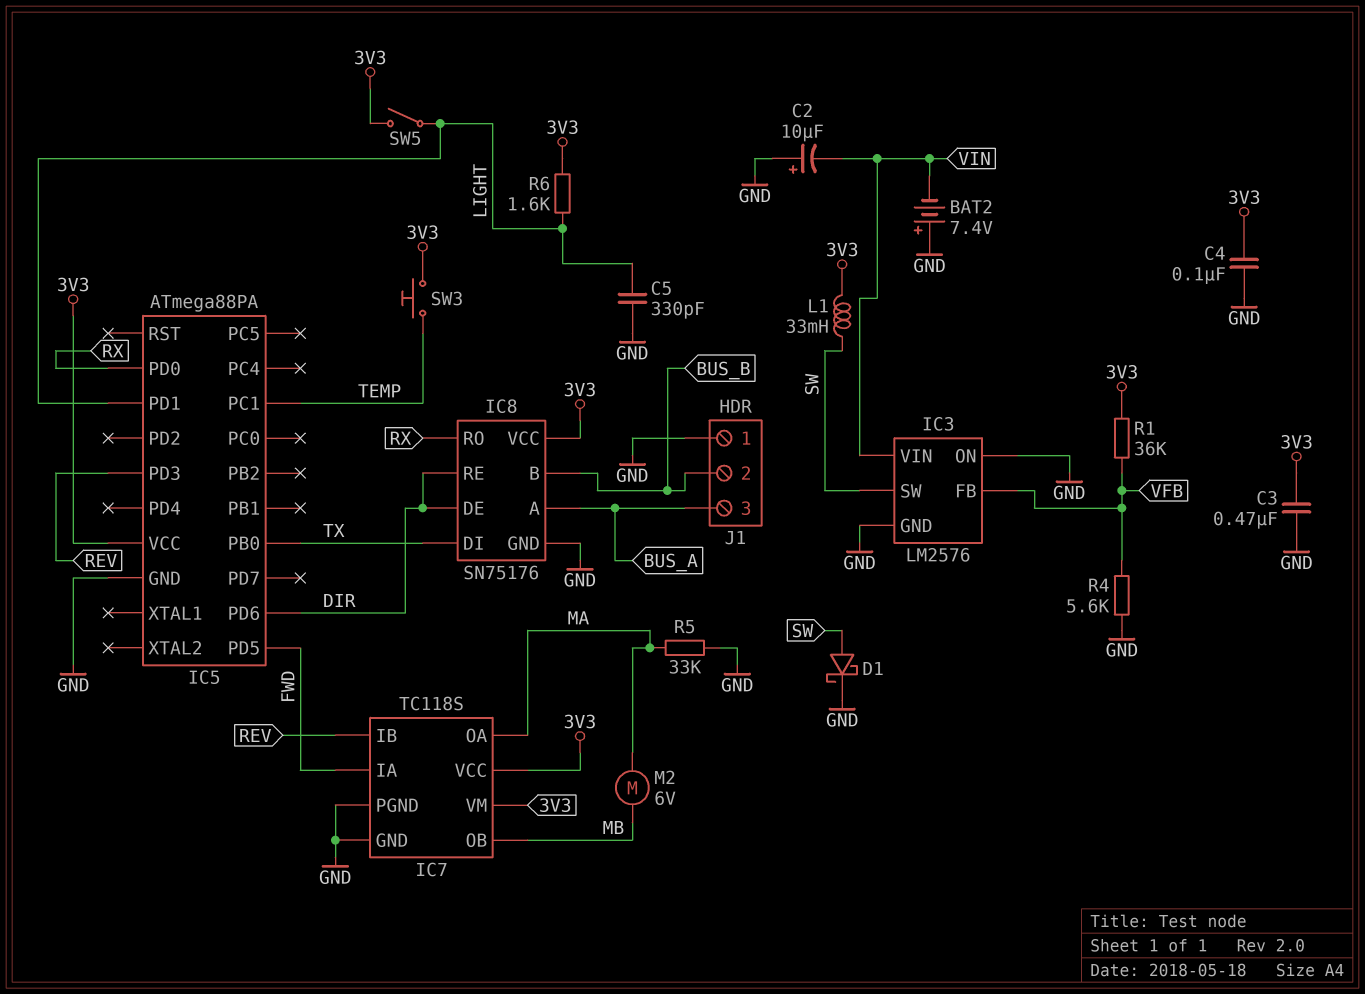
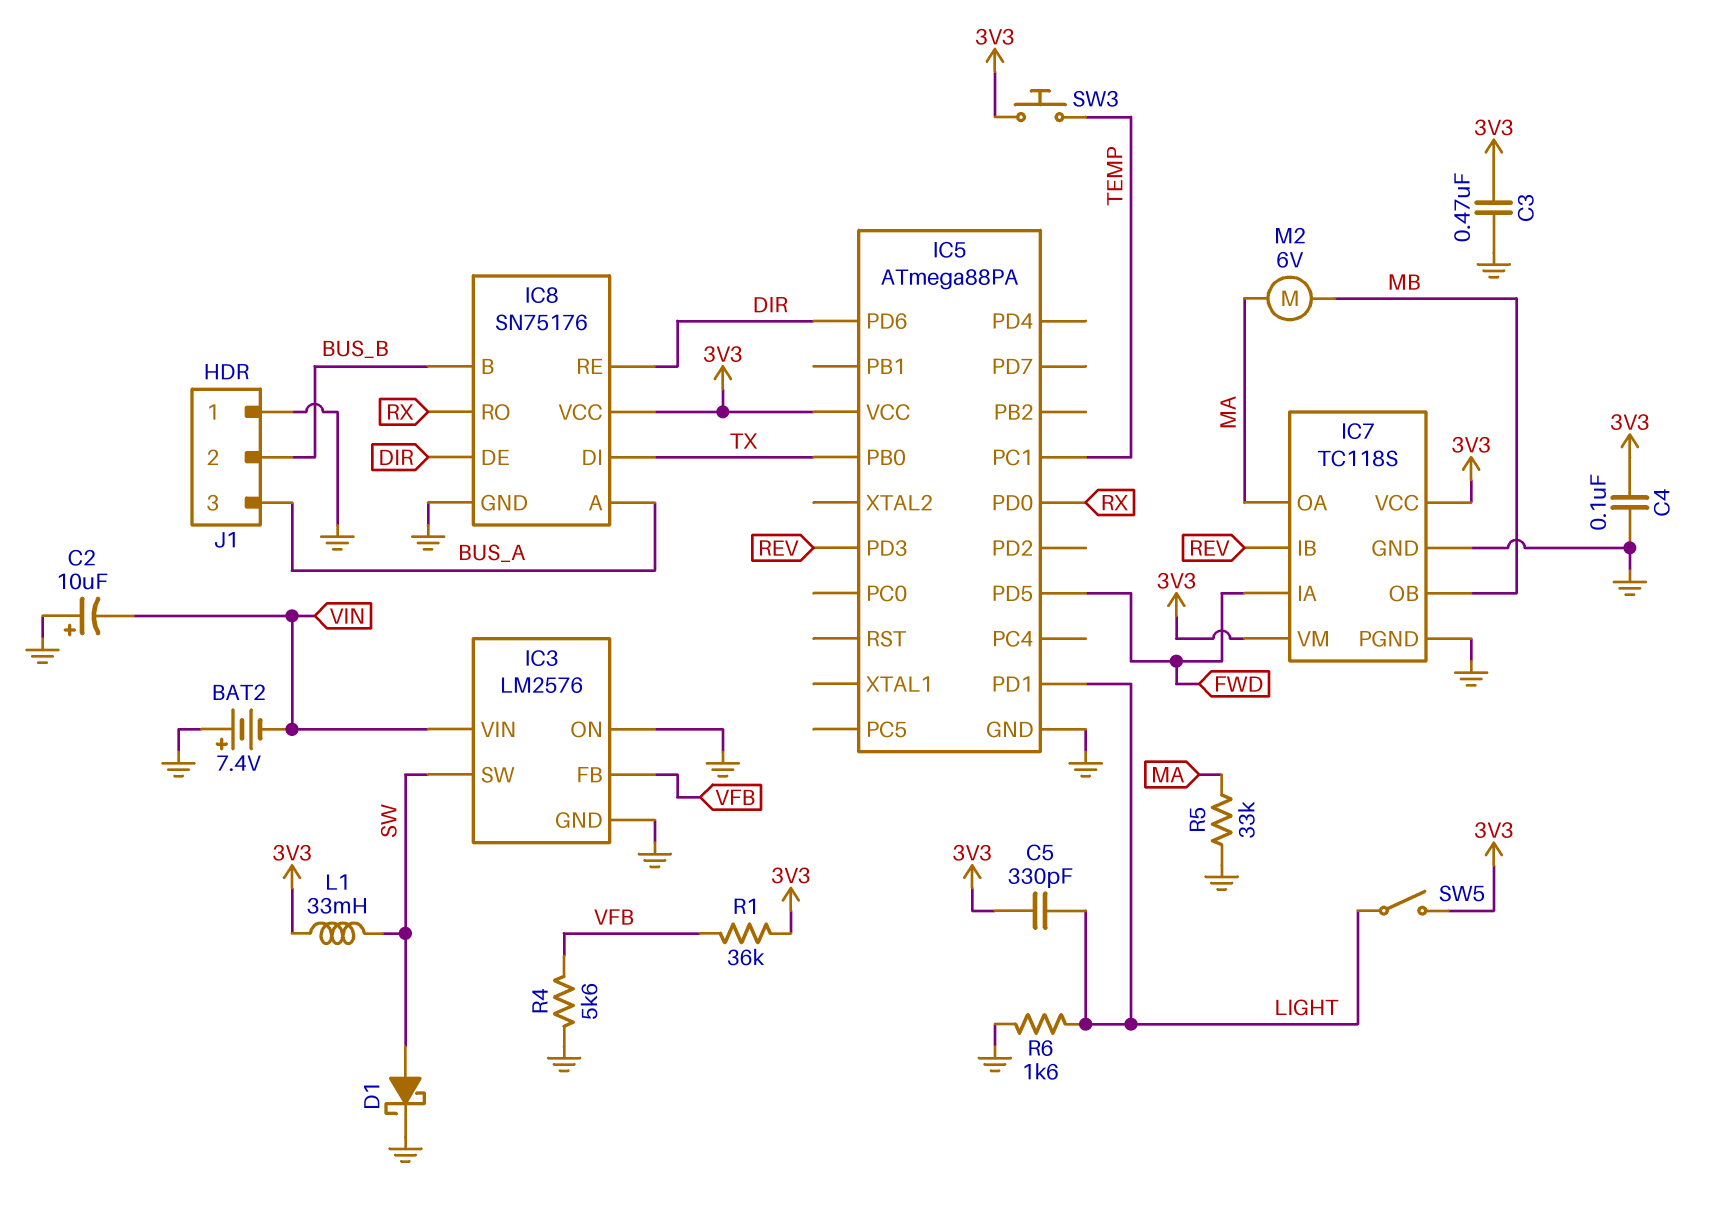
C5: 330pF (GND, LIGHT) -> 330pF (3V3, LIGHT)
R6: 1.6k (3V3, LIGHT) -> 1.6k (GND, LIGHT)

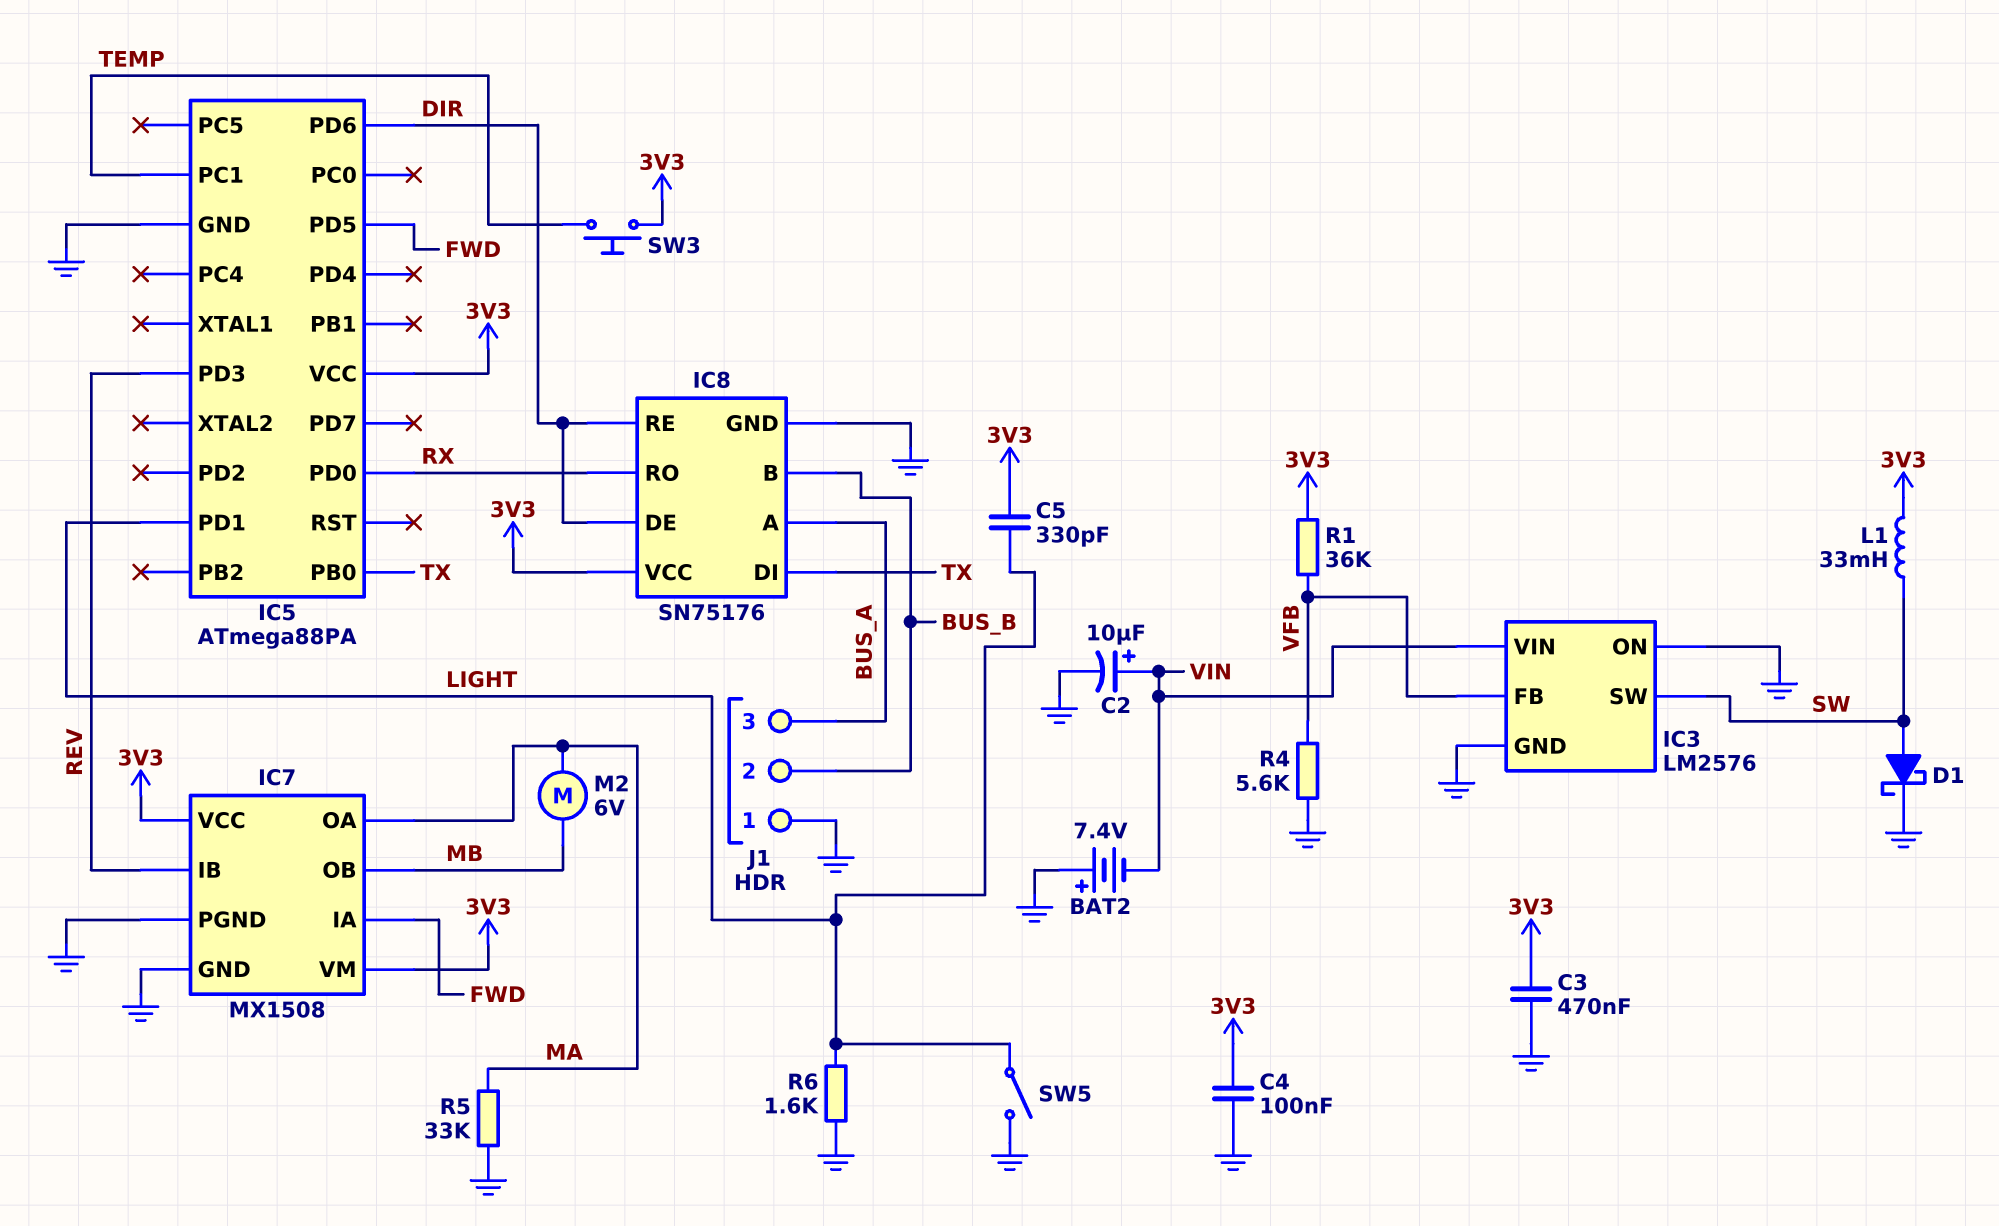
C2: 10uF (plus GND, minus VIN) -> 10uF (plus VIN, minus GND)
IC7: TC118S -> MX1508
SW5: switch (3V3, LIGHT) -> switch (GND, LIGHT)

